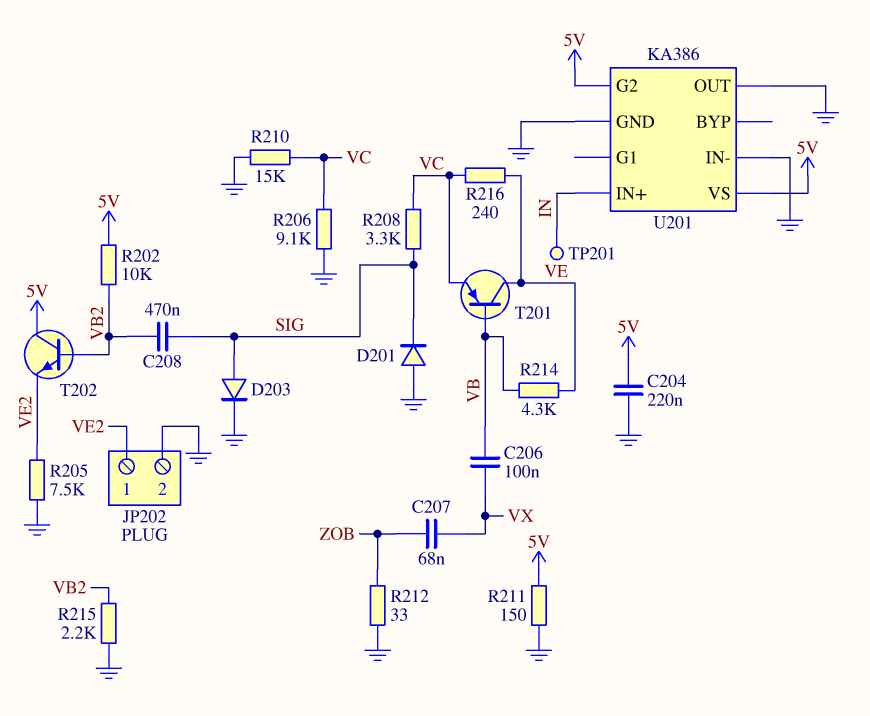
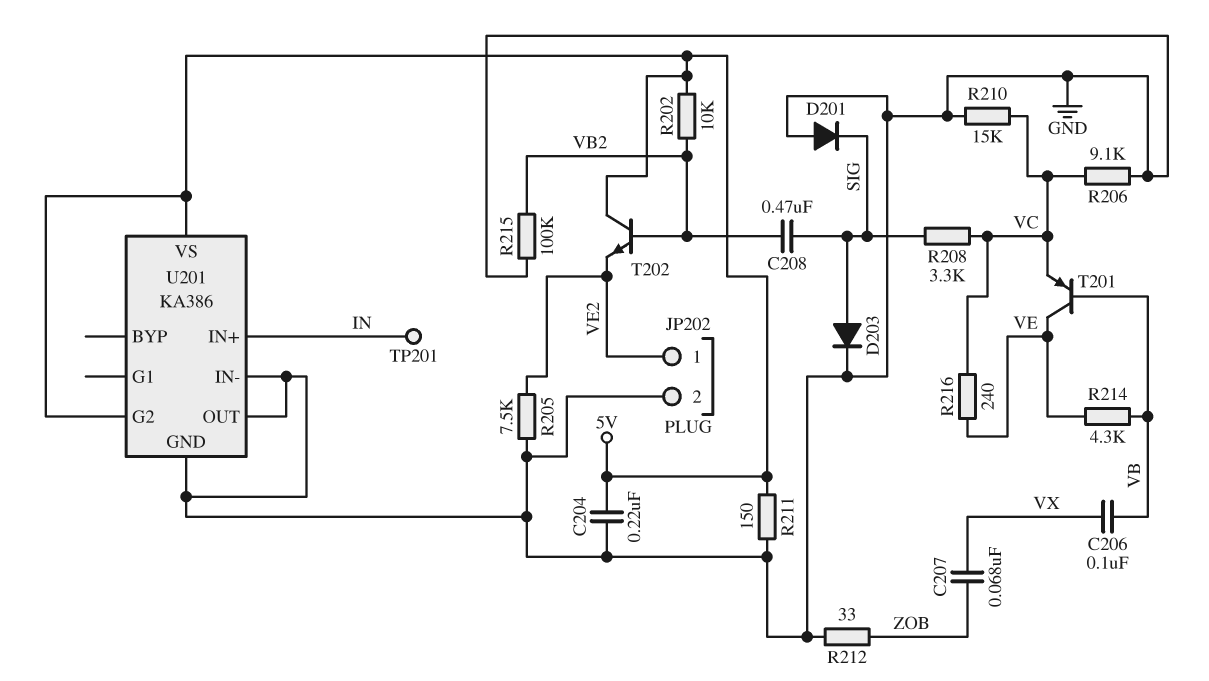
R215: 2.2k (GND, VB2) -> 100k (GND, VB2)

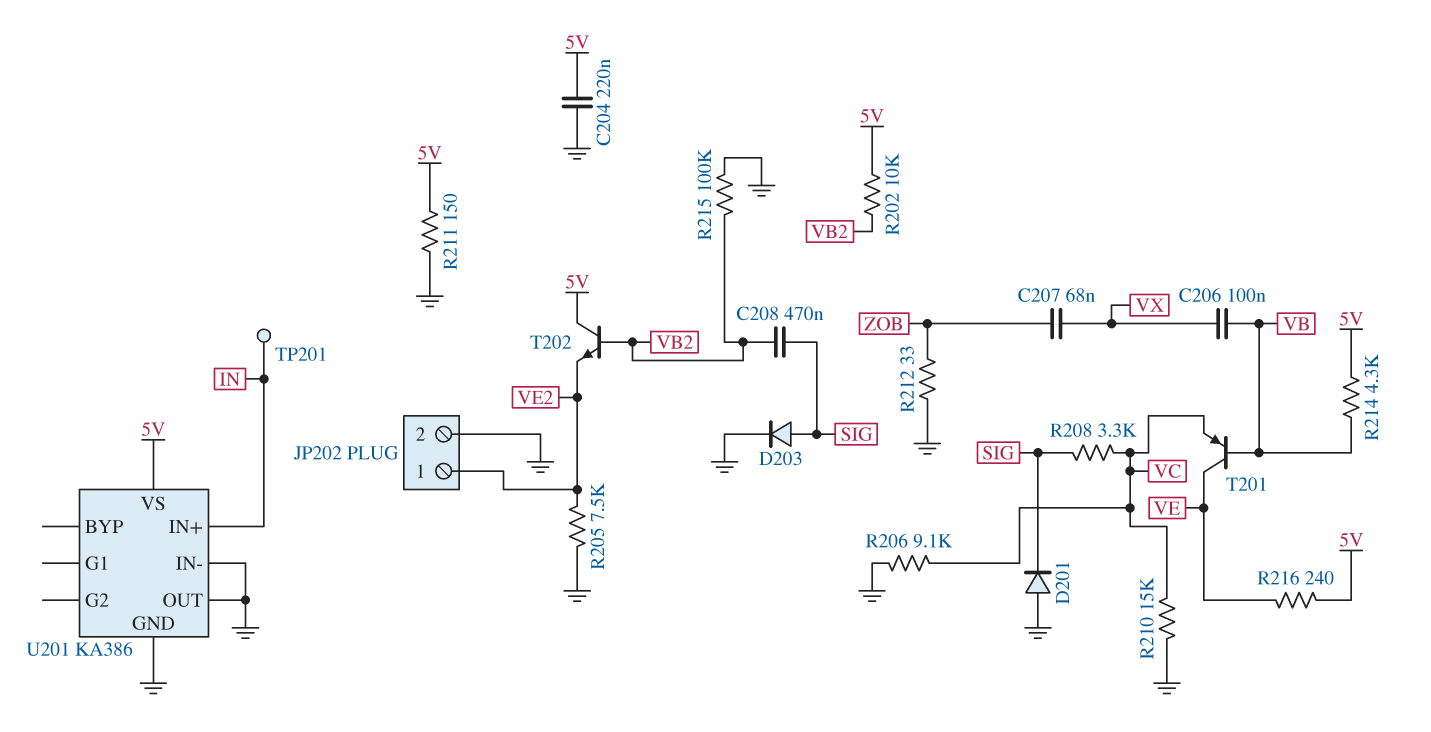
R214: 4.3k (VB, VE) -> 4.3k (5V, VB)
R216: 240 (VC, VE) -> 240 (5V, VE)
U201 pin G2: 5V -> none

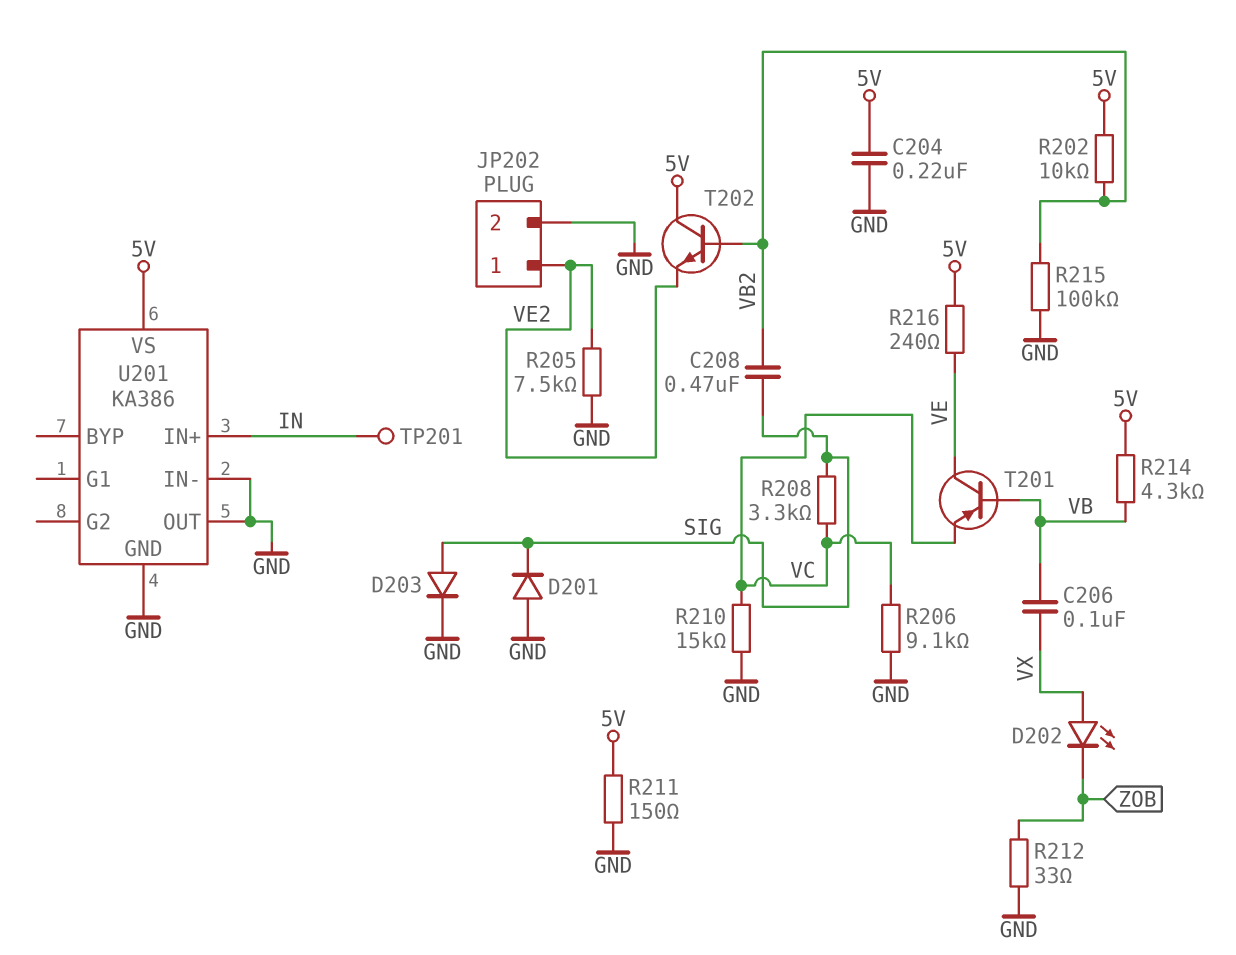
C207: 68nF (VX, ZOB) -> none
D202: none -> LED (A VX, K ZOB)

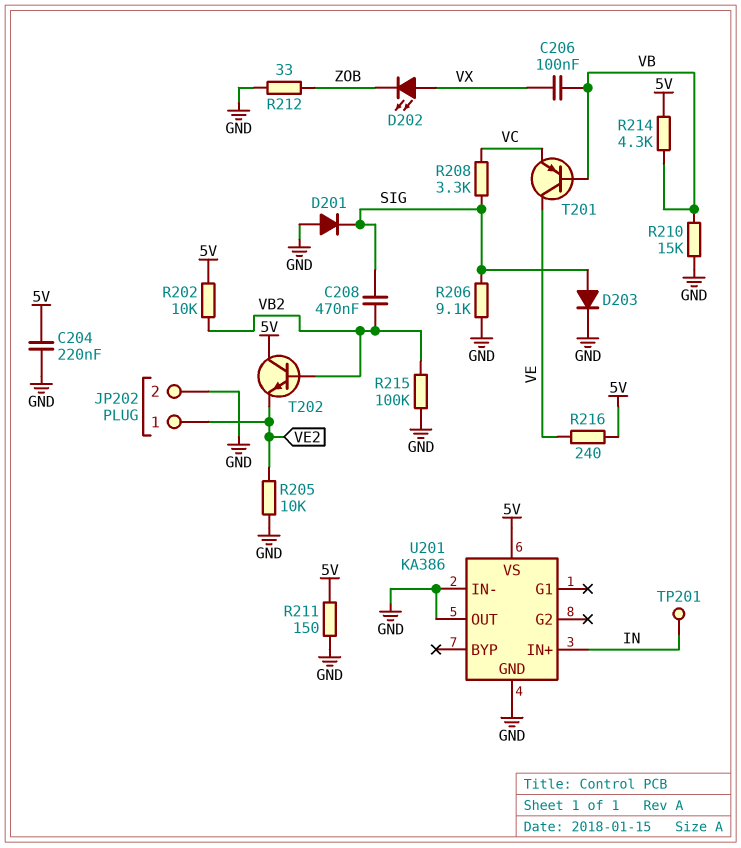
R205: 7.5k (GND, VE2) -> 10k (GND, VE2)
R206: 9.1k (GND, VC) -> 9.1k (GND, SIG)
R210: 15k (GND, VC) -> 15k (GND, VB)

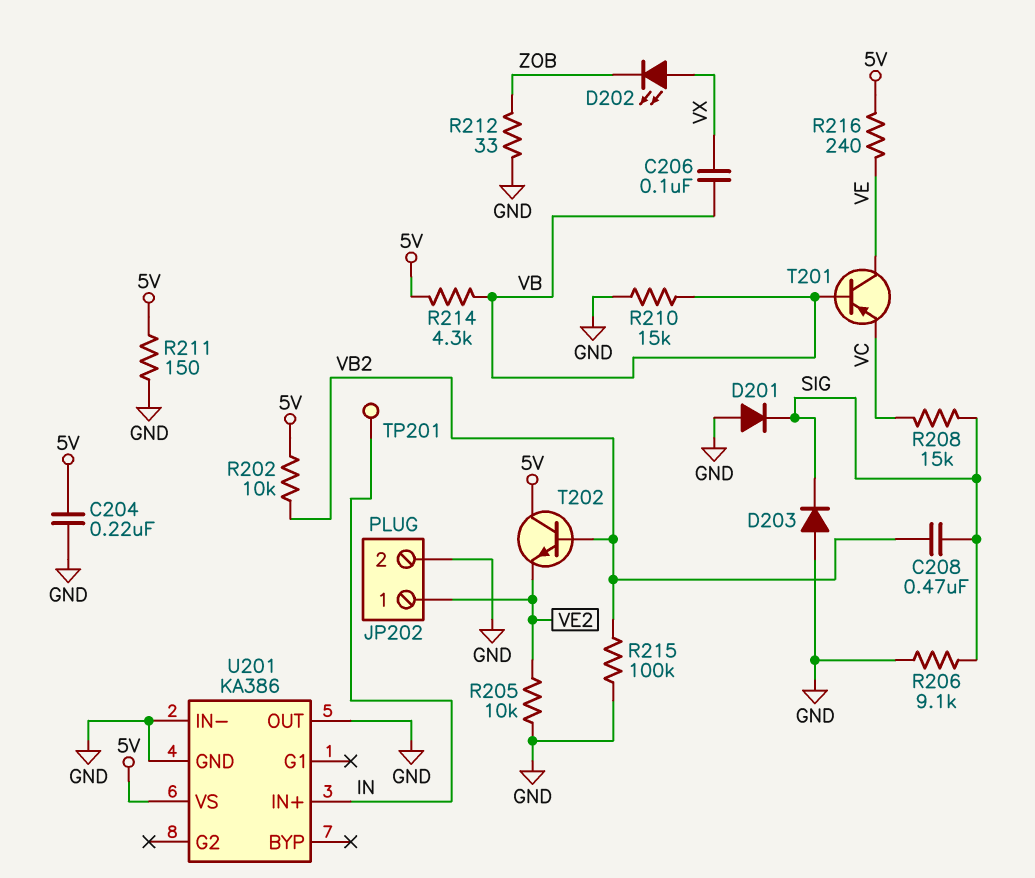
D203: diode (A SIG, K GND) -> diode (A GND, K SIG)
R208: 3.3k (SIG, VC) -> 15k (SIG, VC)

